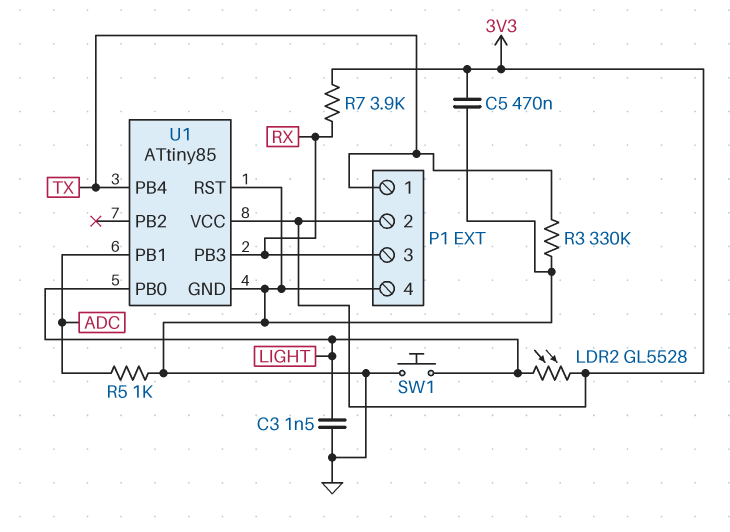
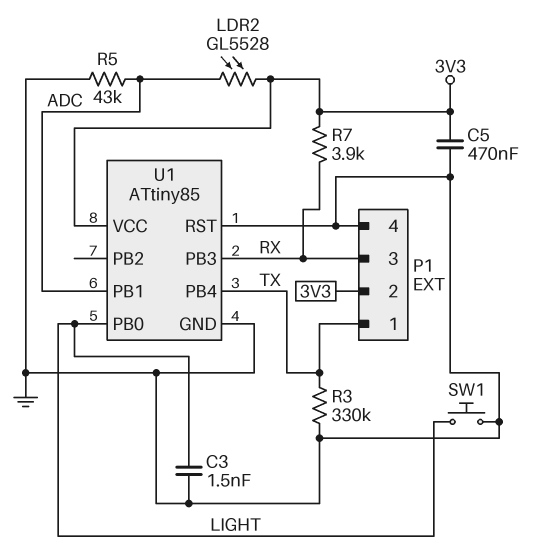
LDR2: GL5528 (3V3, LIGHT) -> GL5528 (3V3, ADC)
R5: 1k (ADC, GND) -> 43k (ADC, GND)

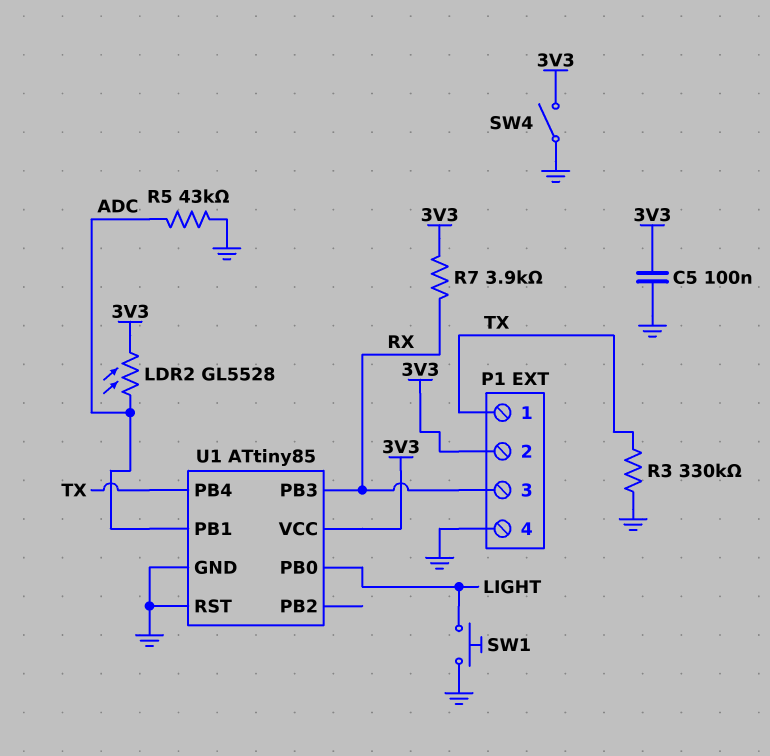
C3: 1.5nF (GND, LIGHT) -> none
C5: 470nF (3V3, GND) -> 100nF (3V3, GND)
SW4: none -> switch (3V3, GND)

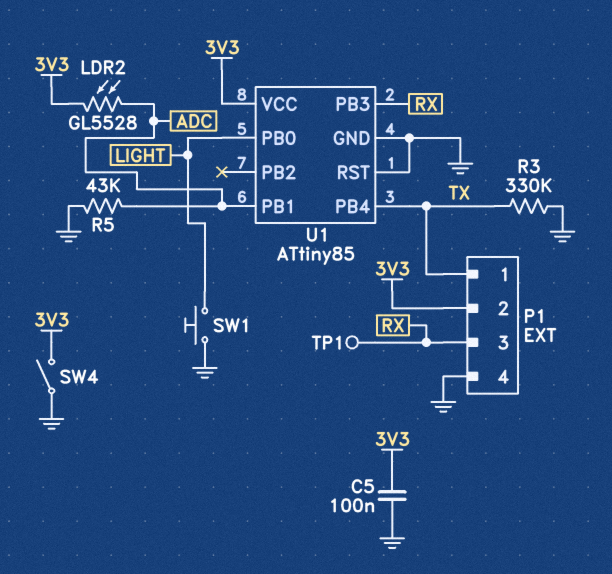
R7: 3.9k (3V3, RX) -> none
TP1: none -> test point (RX)

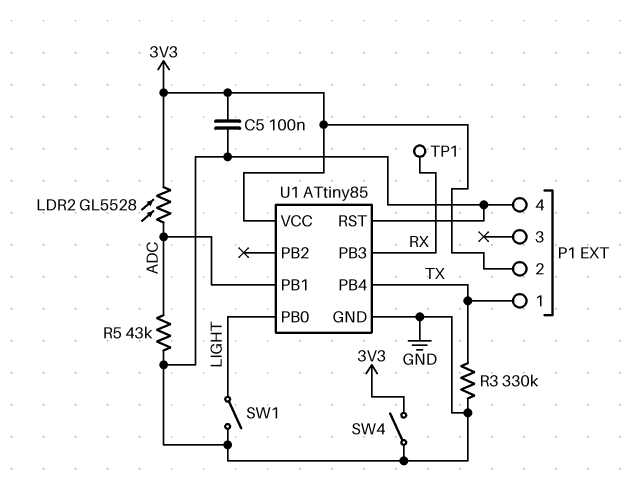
P1 pin 3: RX -> none
SW1: button (GND, LIGHT) -> switch (GND, LIGHT)

